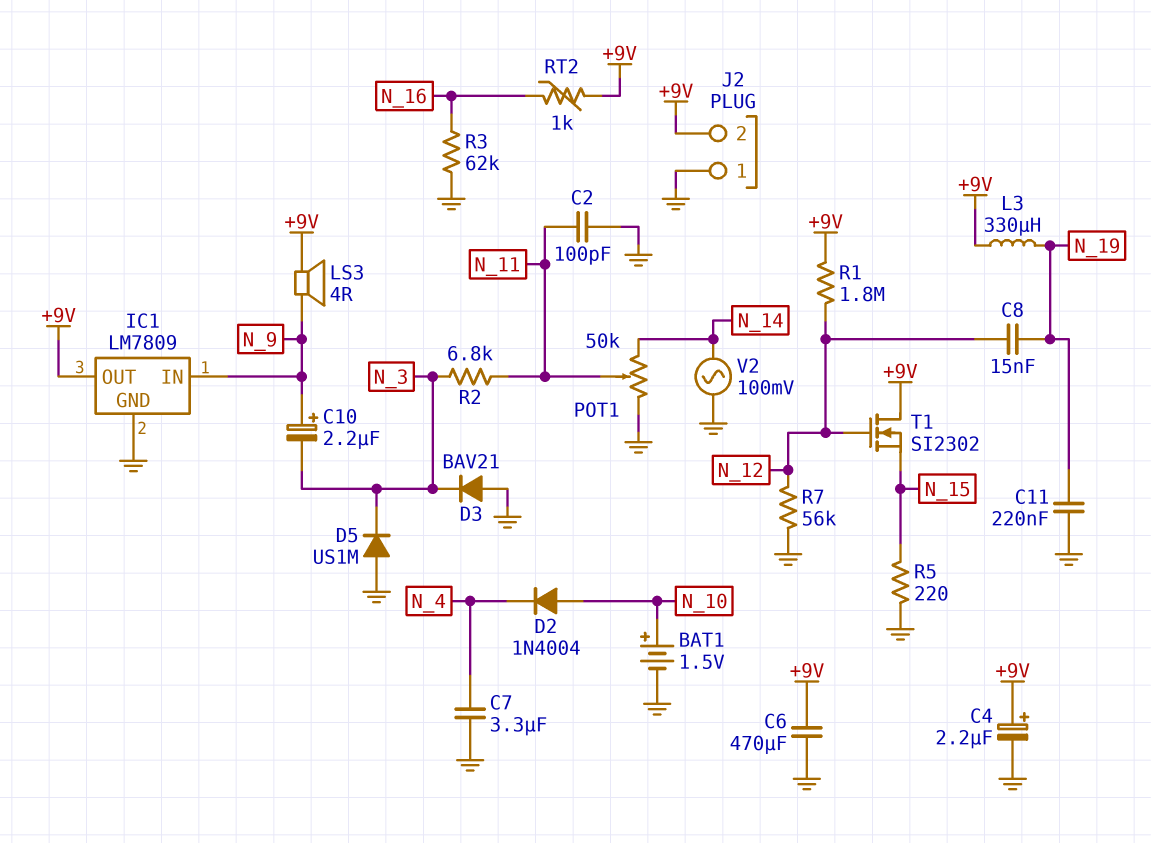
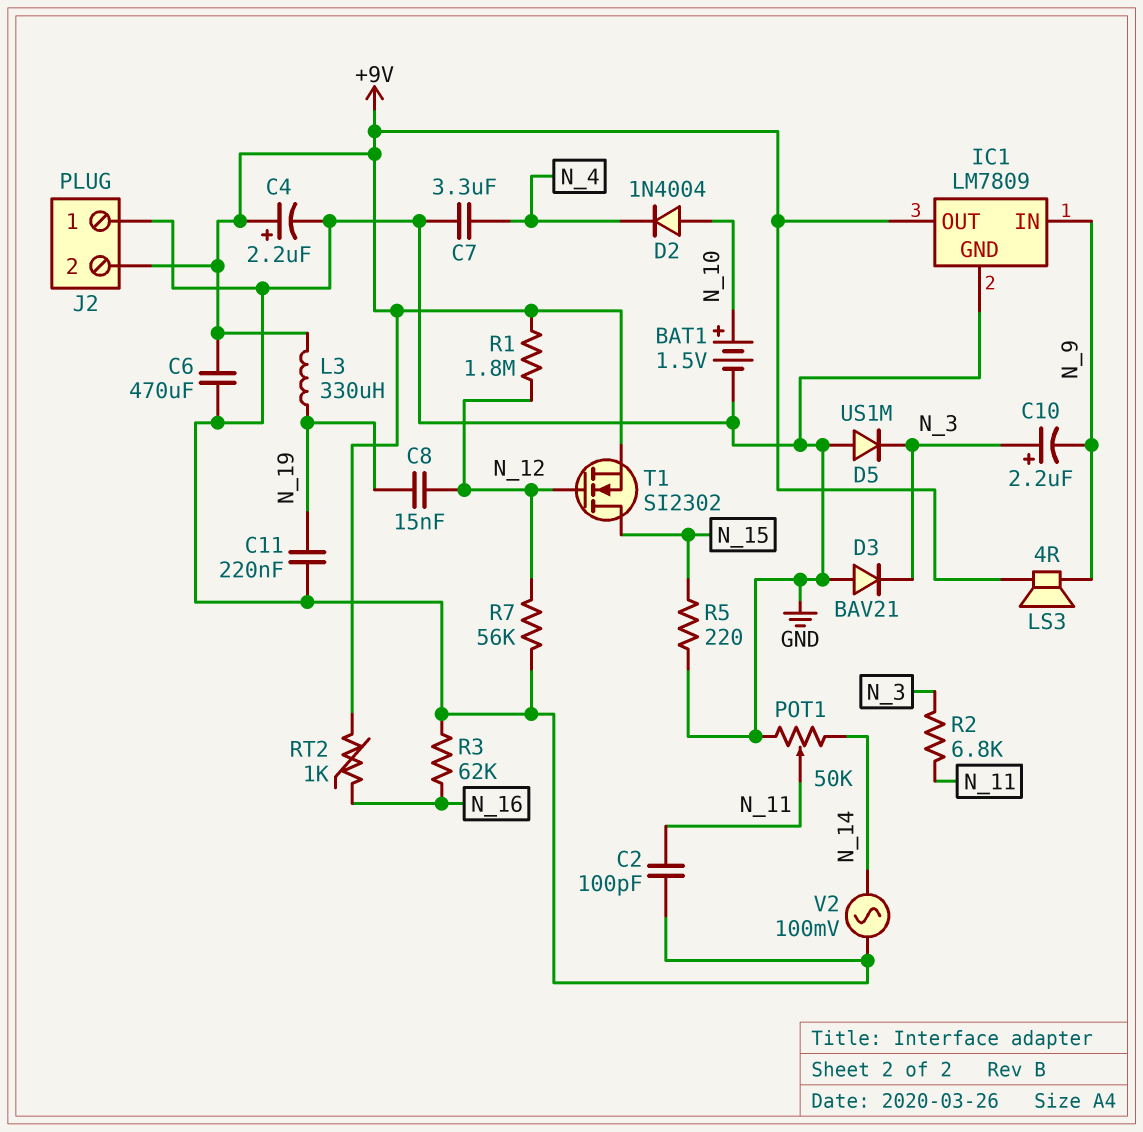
C10: 2.2uF (plus N_9, minus N_3) -> 2.2uF (plus N_3, minus N_9)
T1: NMOS SI2302 (G N_12, D +9V, S N_15) -> NMOS SI2302 (G N_12, D N_15, S +9V)

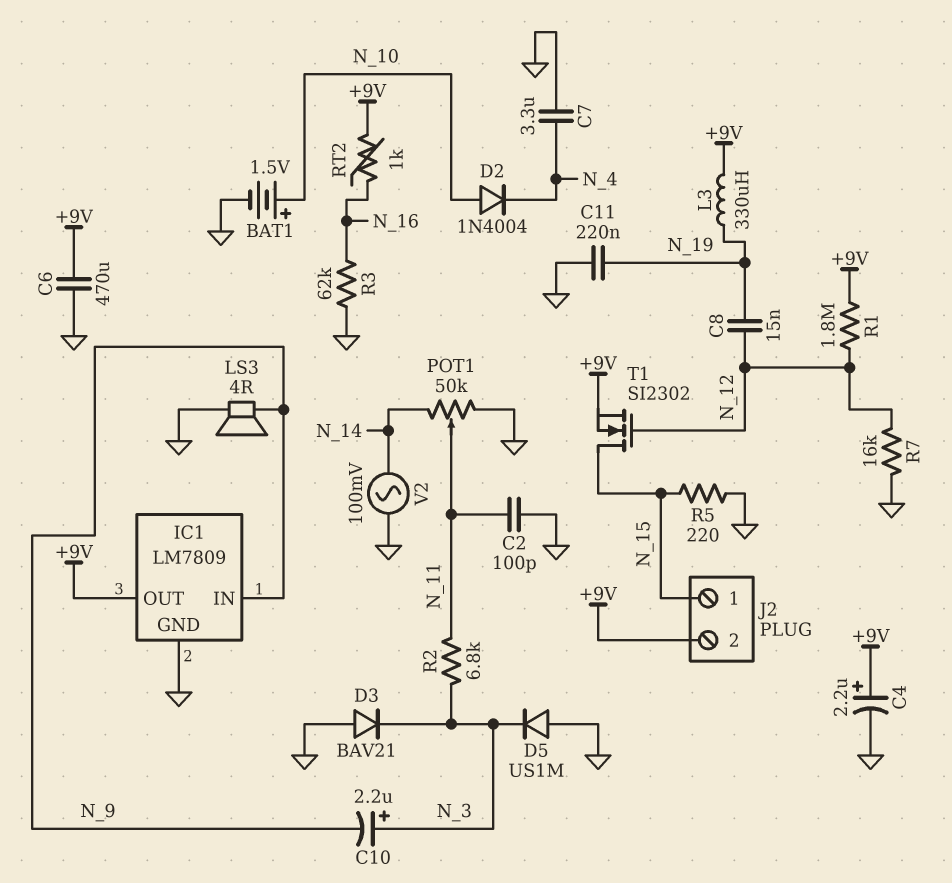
J2 pin 1: GND -> N_15
LS3: speaker 4R (+9V, N_9) -> speaker 4R (GND, N_9)
R7: 56k (GND, N_12) -> 16k (GND, N_12)

